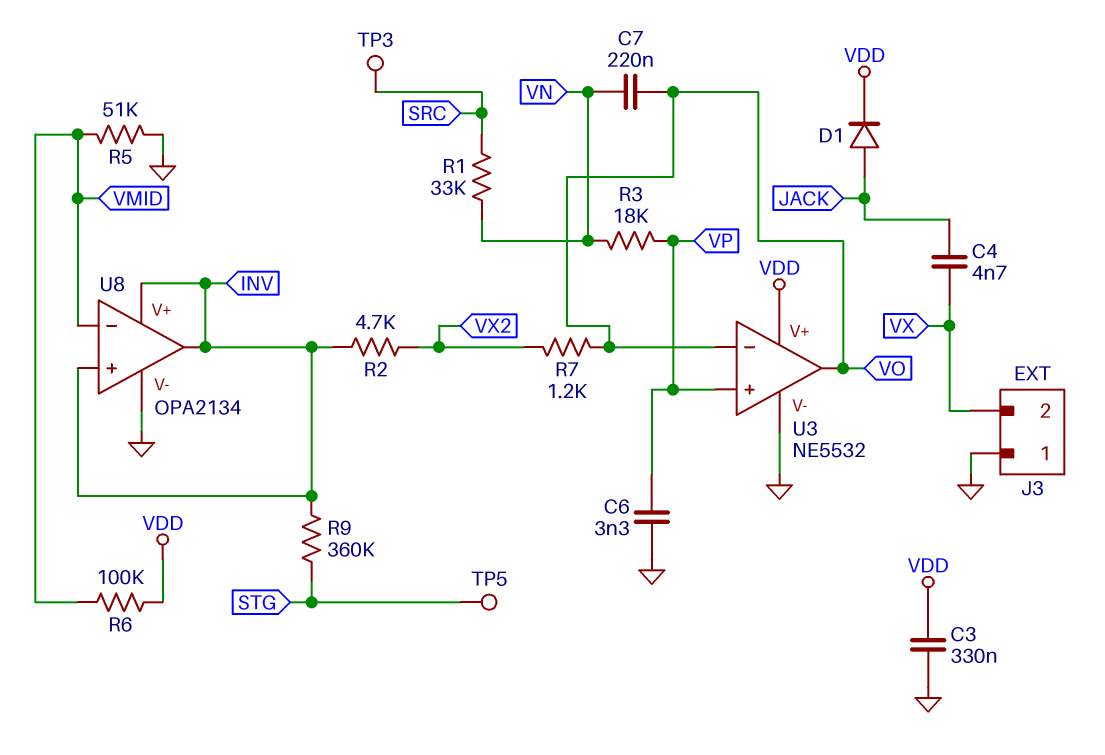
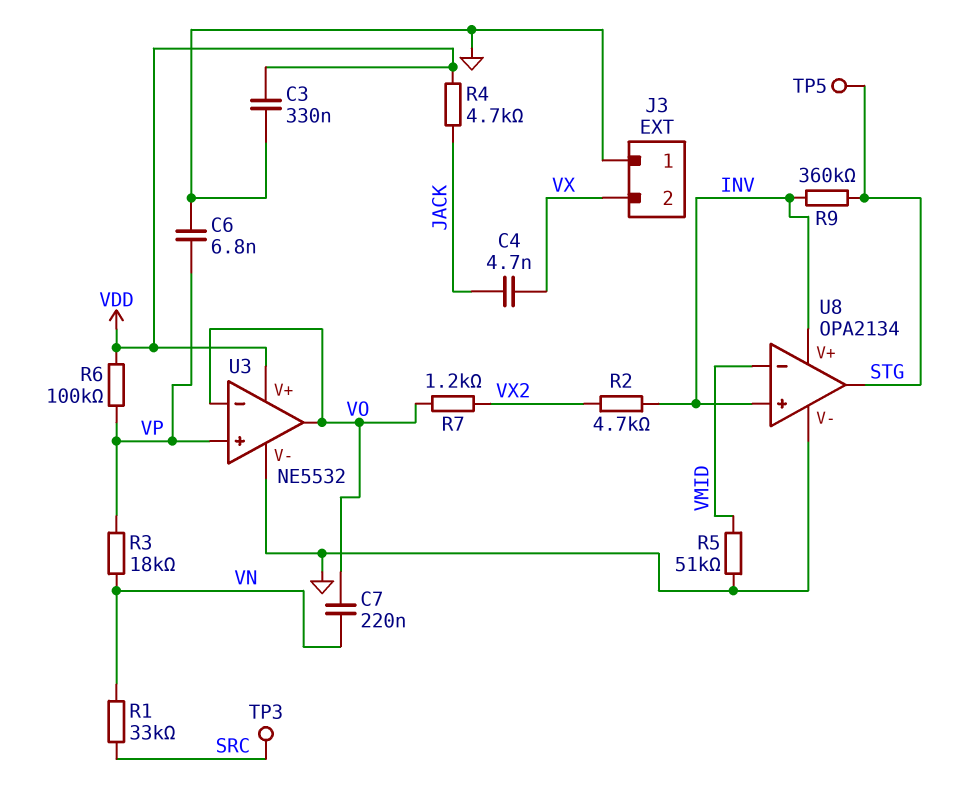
C6: 3.3nF (GND, VP) -> 6.8nF (GND, VP)
D1: diode (A JACK, K VDD) -> none
R4: none -> 4.7k (JACK, VDD)
R6: 100k (VDD, VMID) -> 100k (VDD, VP)
U8 pin out: INV -> STG

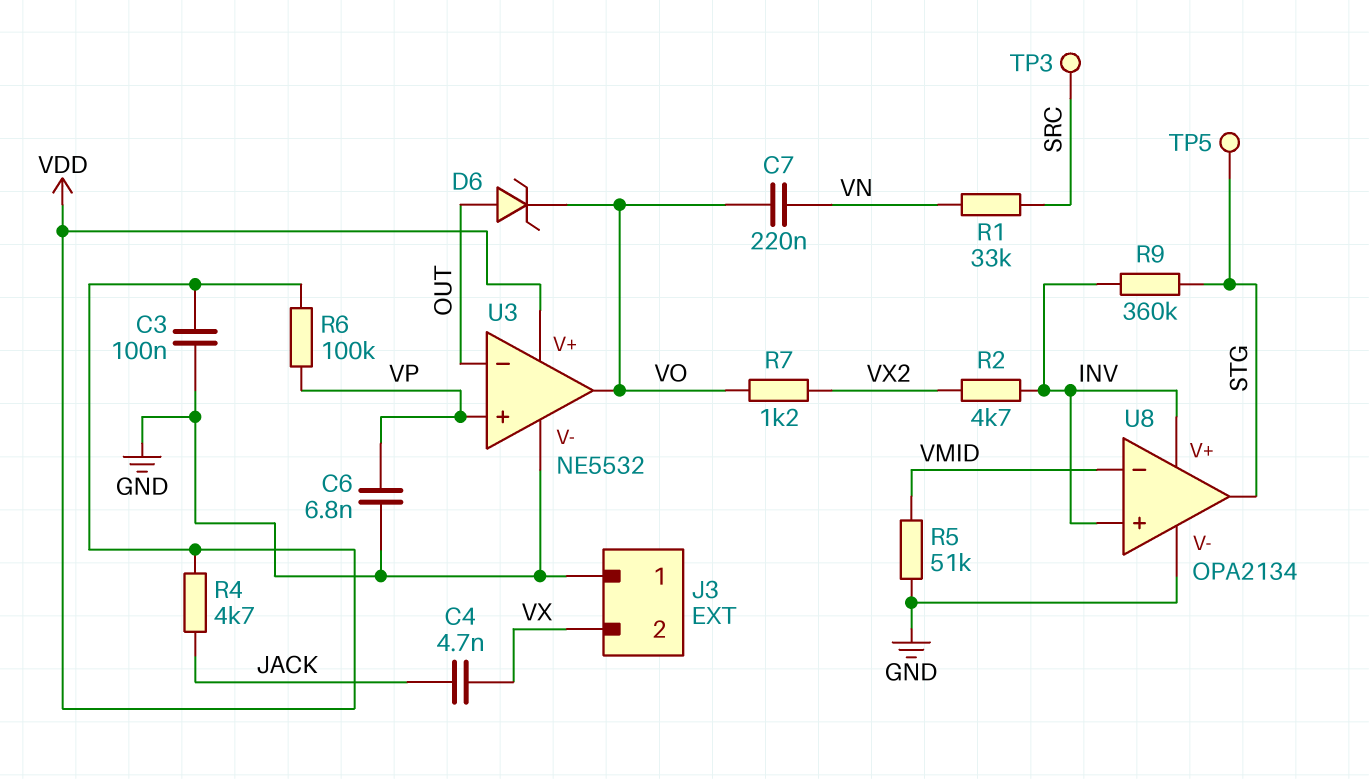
C3: 330nF (GND, VDD) -> 100nF (GND, VDD)
D6: none -> zener (A OUT, K VO)
R3: 18k (VN, VP) -> none
U3 pin in-: VO -> OUT

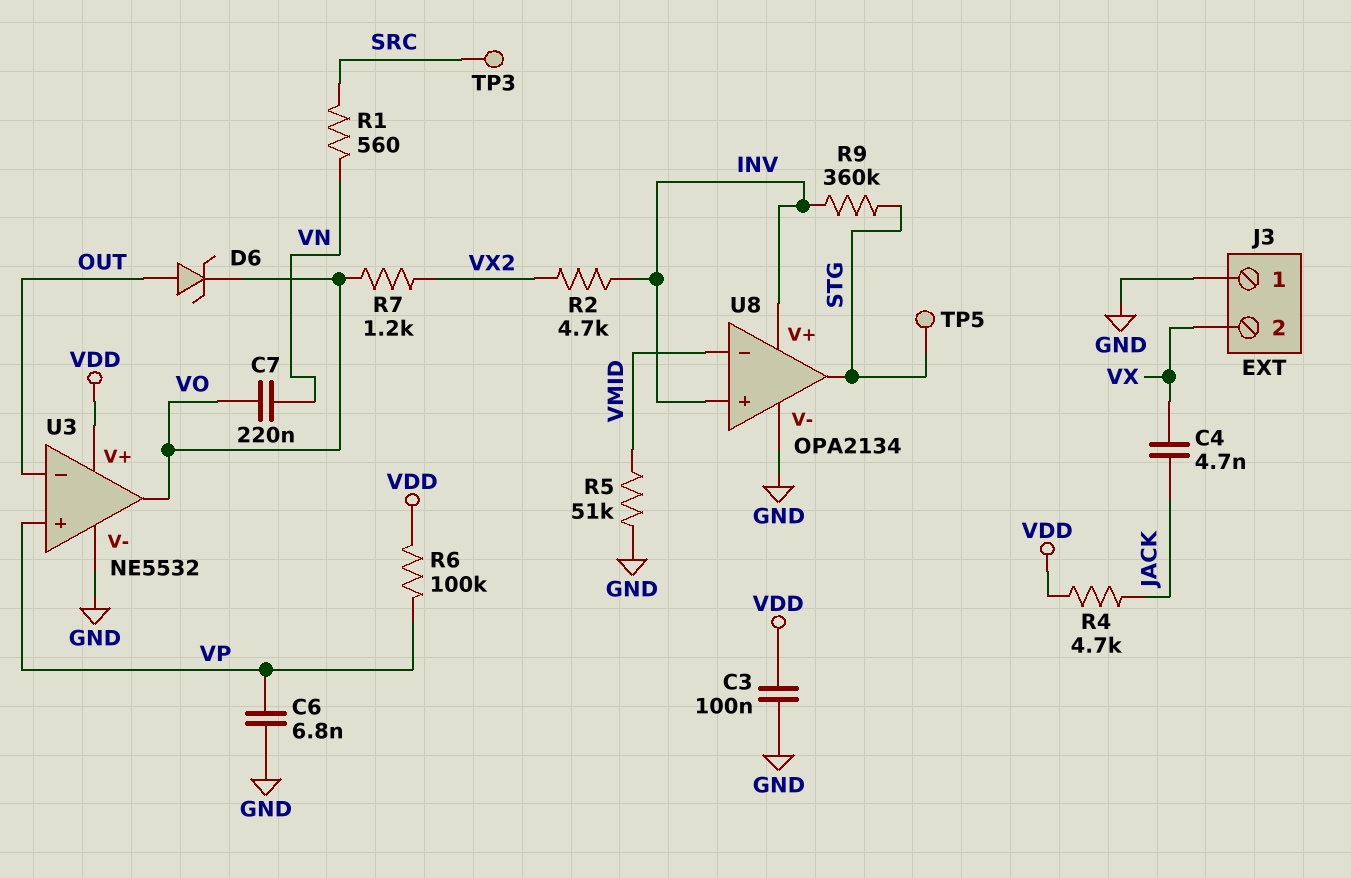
R1: 33k (SRC, VN) -> 560 (SRC, VN)

